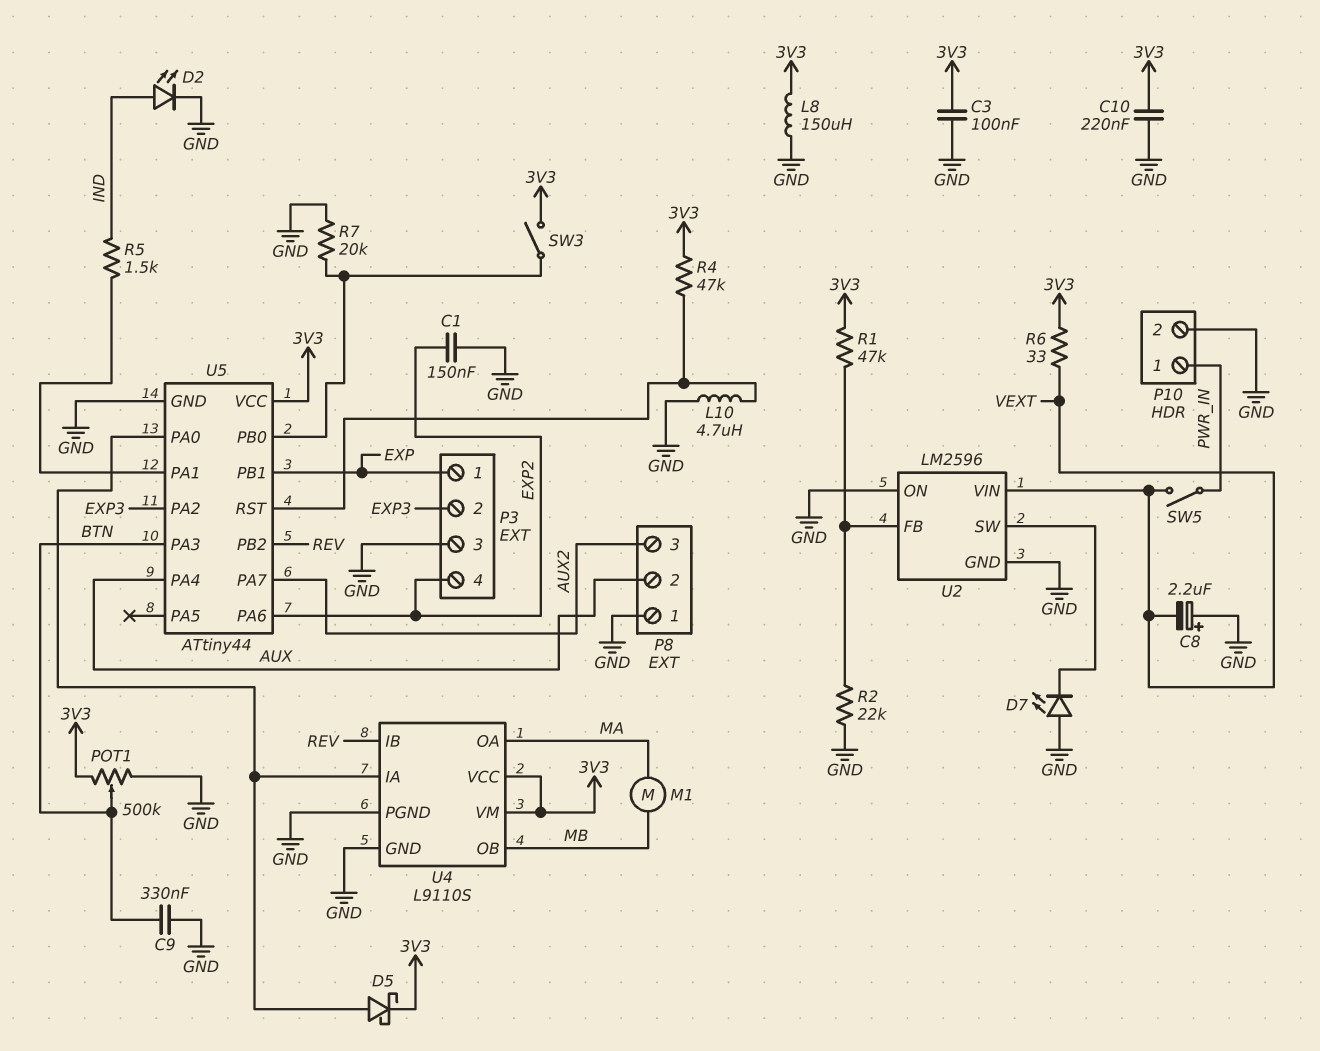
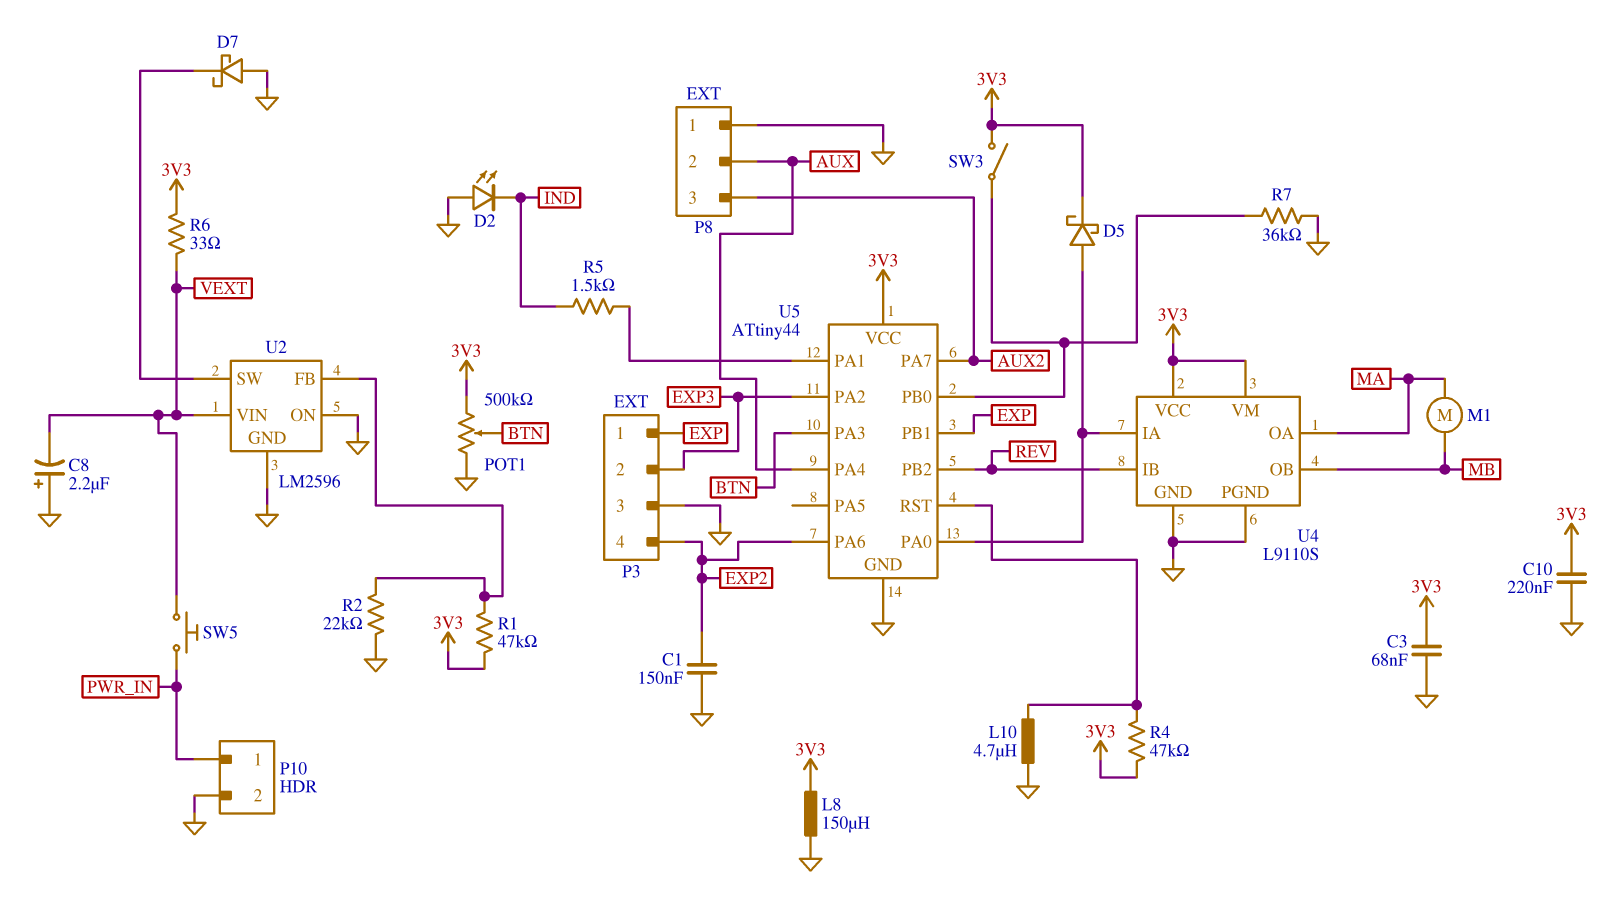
C3: 100nF (3V3, GND) -> 68nF (3V3, GND)
C9: 330nF (BTN, GND) -> none
D2: LED (A IND, K GND) -> LED (A GND, K IND)
D7: LED (A GND, K U2/SW) -> schottky (A GND, K U2/SW)
R7: 20k (GND, U5/PB0) -> 36k (GND, U5/PB0)
SW5: switch (PWR_IN, VEXT) -> button (PWR_IN, VEXT)

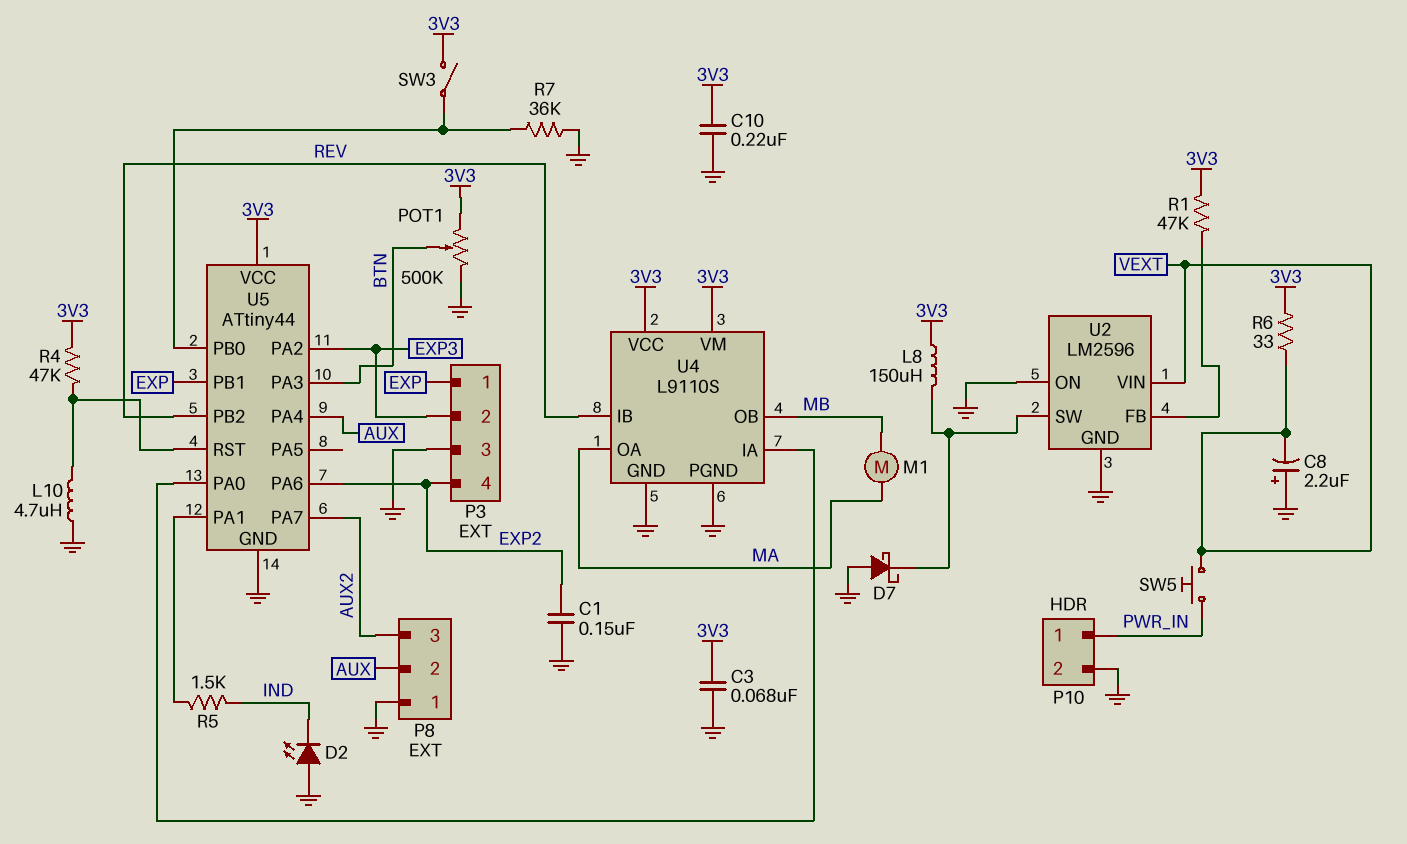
D5: schottky (A U4/IA, K 3V3) -> none
L8: 150uH (3V3, GND) -> 150uH (3V3, U2/SW)
R2: 22k (GND, U2/FB) -> none

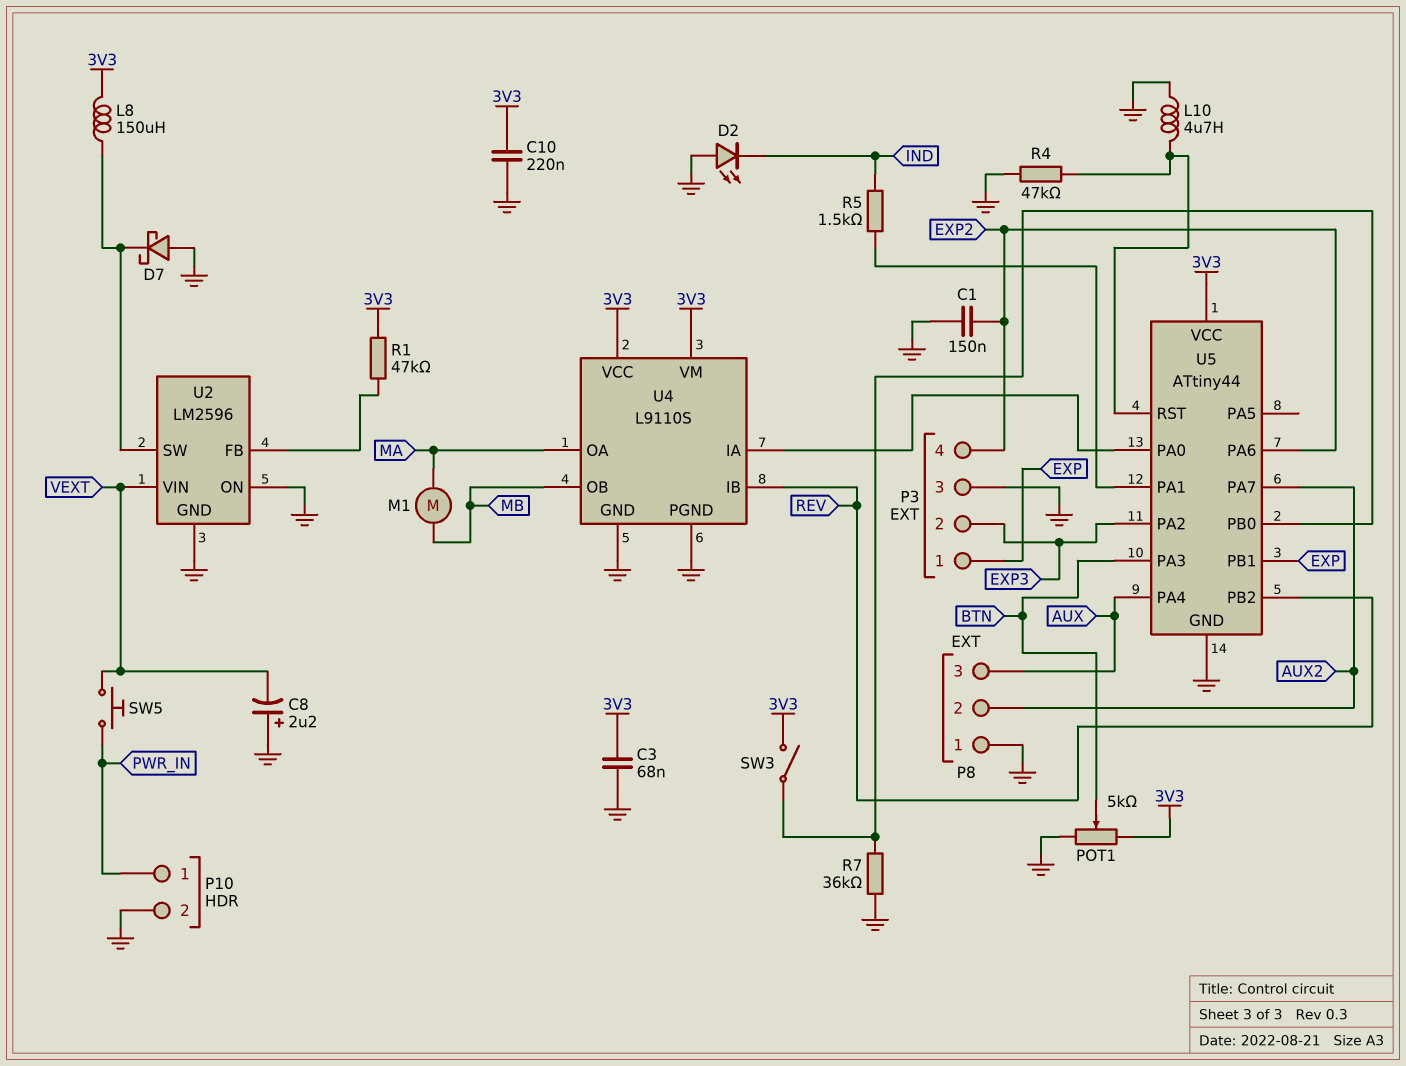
P8 pin 2: AUX -> AUX2
P8 pin 3: AUX2 -> AUX
POT1: 500k (3V3, GND, wiper BTN) -> 5k (3V3, GND, wiper BTN)
R4: 47k (3V3, U5/RST) -> 47k (GND, U5/RST)
R6: 33 (3V3, VEXT) -> none

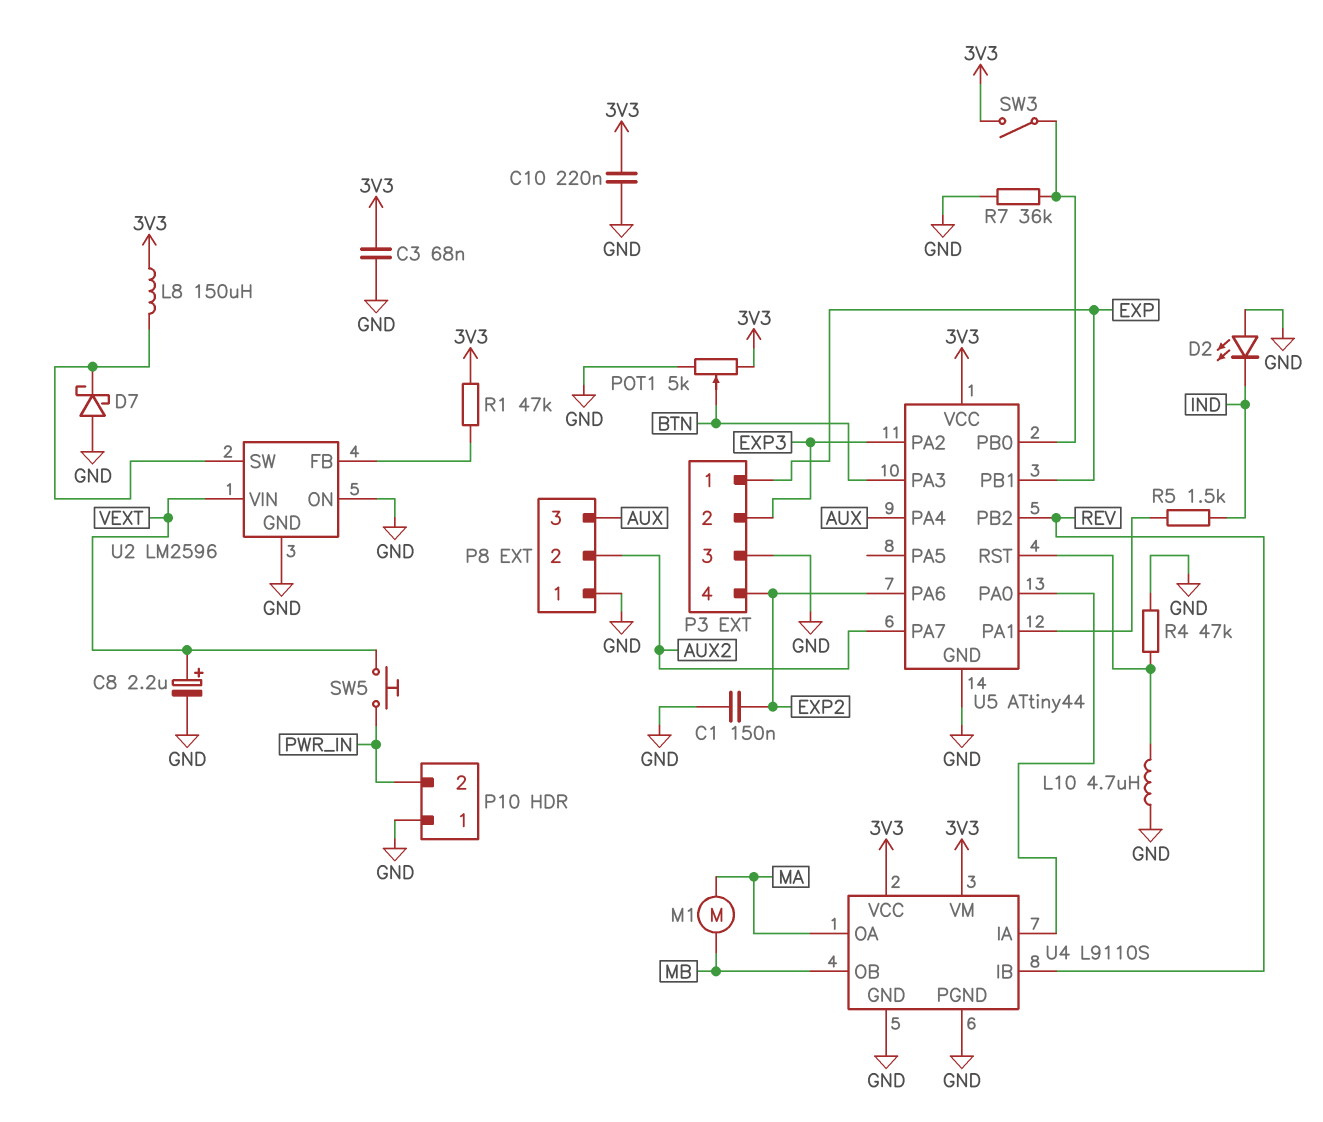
C8: 2.2uF (plus GND, minus VEXT) -> 2.2uF (plus VEXT, minus GND)
P10 pin 1: PWR_IN -> GND
P10 pin 2: GND -> PWR_IN

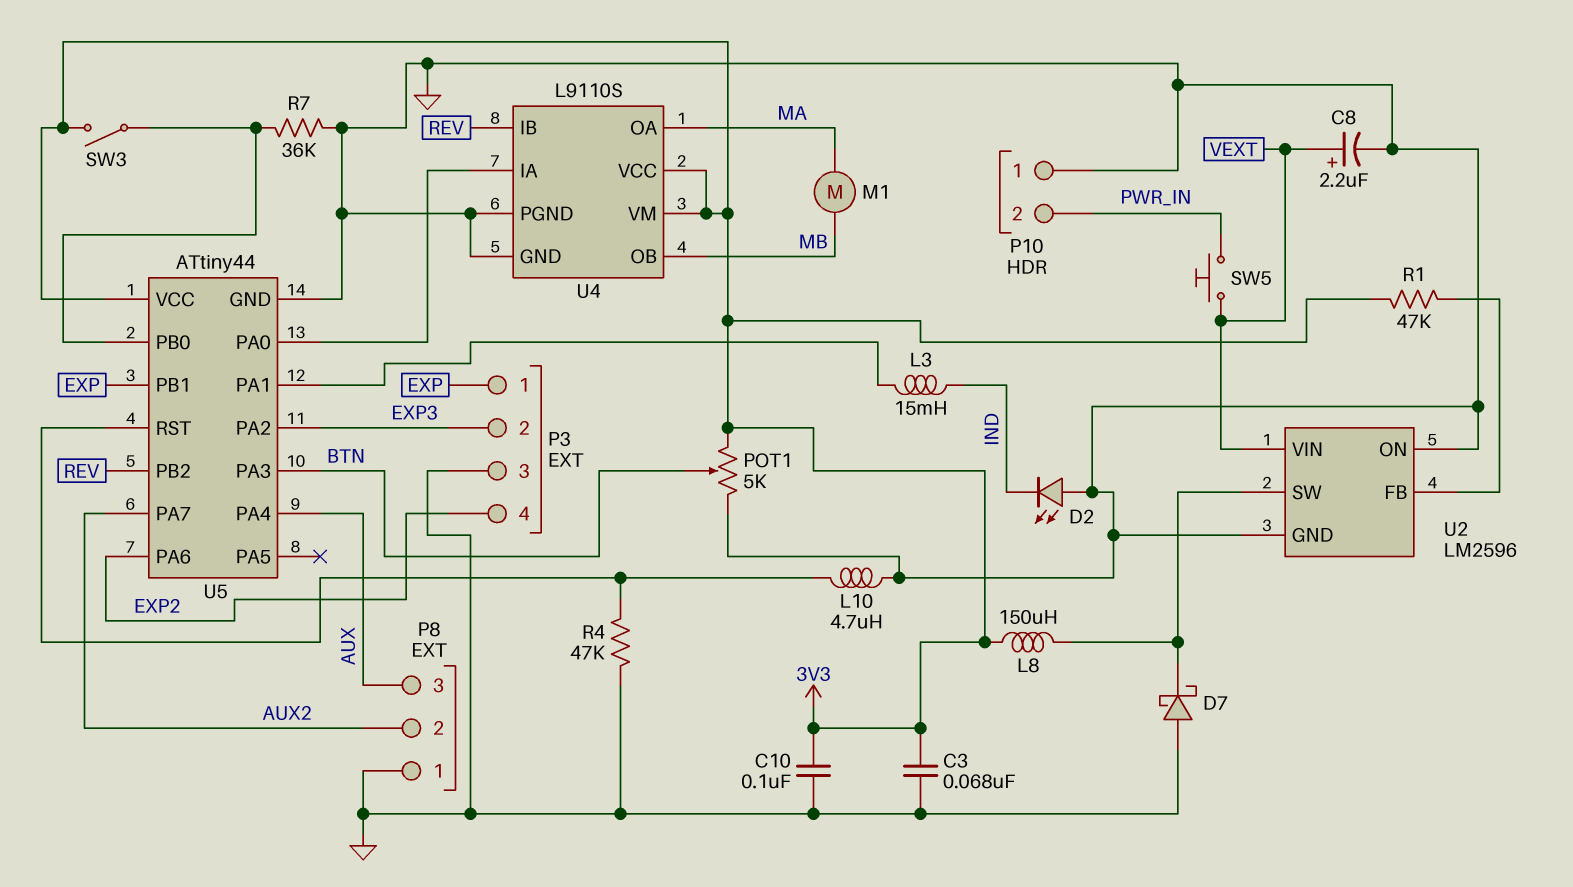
C1: 150nF (EXP2, GND) -> none
C10: 220nF (3V3, GND) -> 100nF (3V3, GND)
L3: none -> 15mH (IND, U5/PA1)
R5: 1.5k (IND, U5/PA1) -> none

